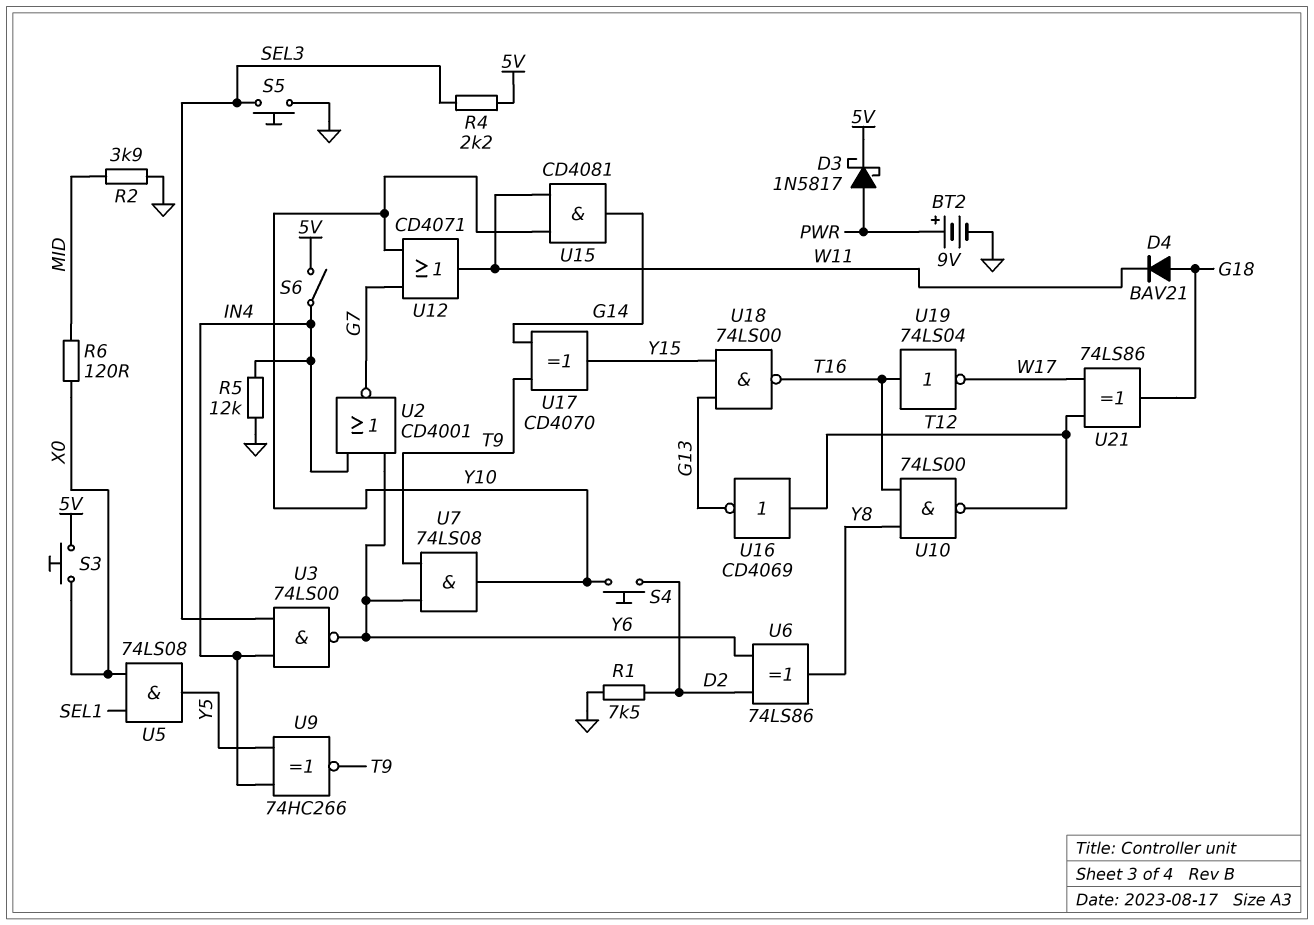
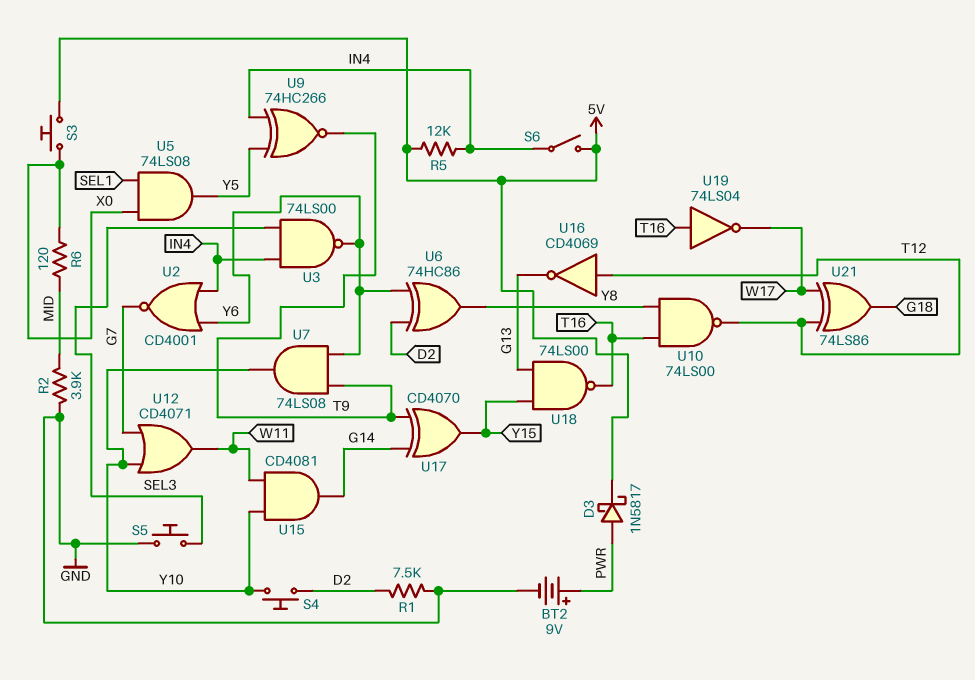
D4: diode BAV21 (A G18, K W11) -> none
R4: 2.2k (5V, SEL3) -> none
R5: 12k (GND, IN4) -> 12k (5V, IN4)
U6: XOR 74LS86 (in D2, in Y6, out Y8) -> XOR 74HC86 (in D2, in Y6, out Y8)

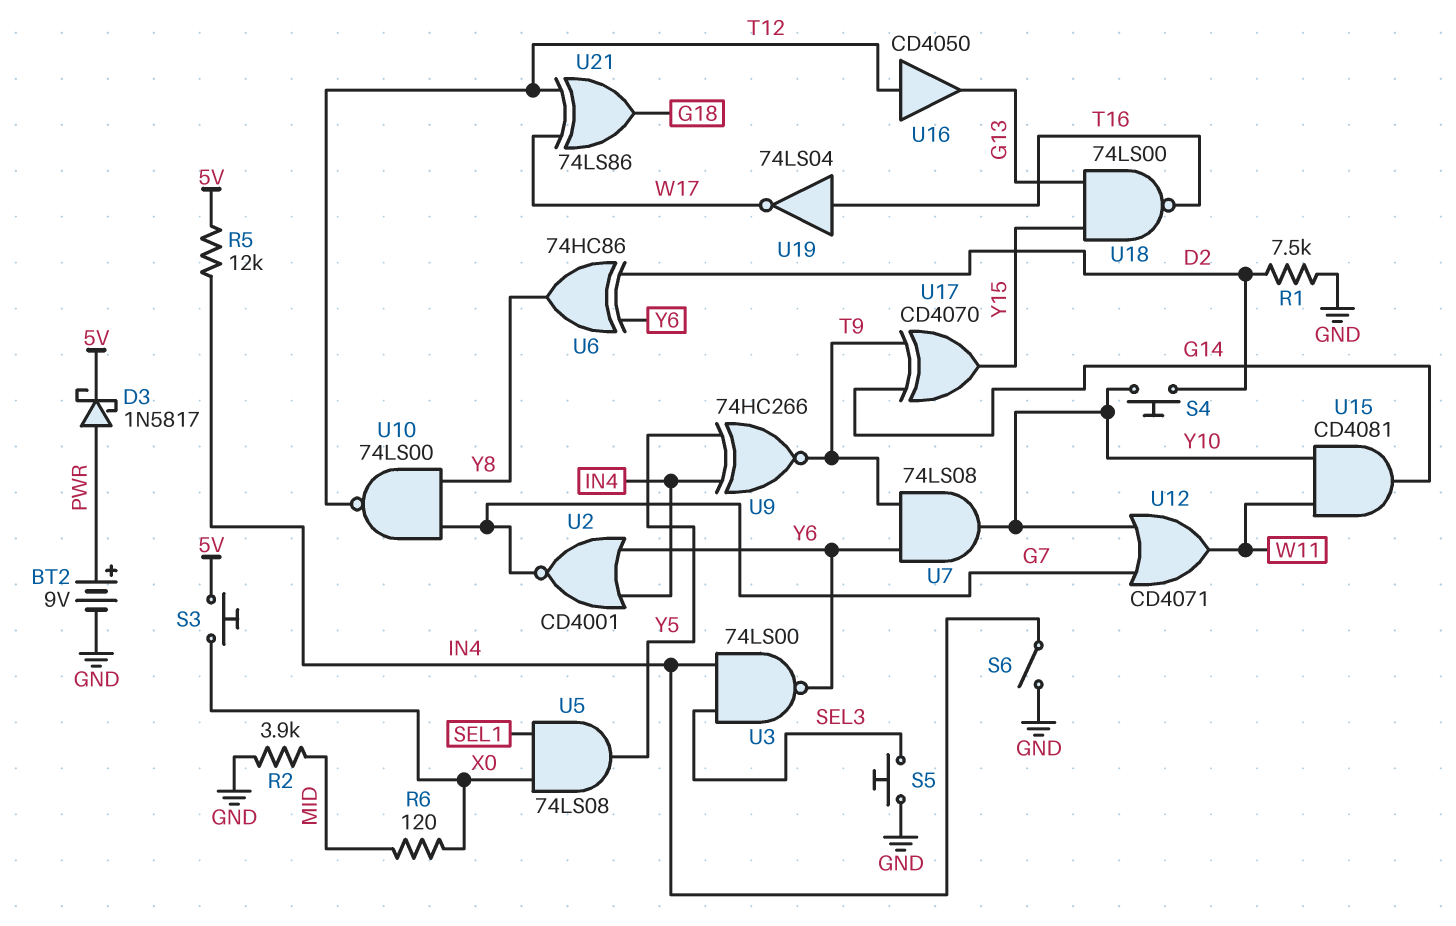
S6: switch (5V, IN4) -> switch (GND, IN4)
U10: NAND 74LS00 (in T16, in Y8, out T12) -> NAND 74LS00 (in G7, in Y8, out T12)
U16: NOT CD4069 (in T12, out G13) -> buffer CD4050 (in T12, out G13)

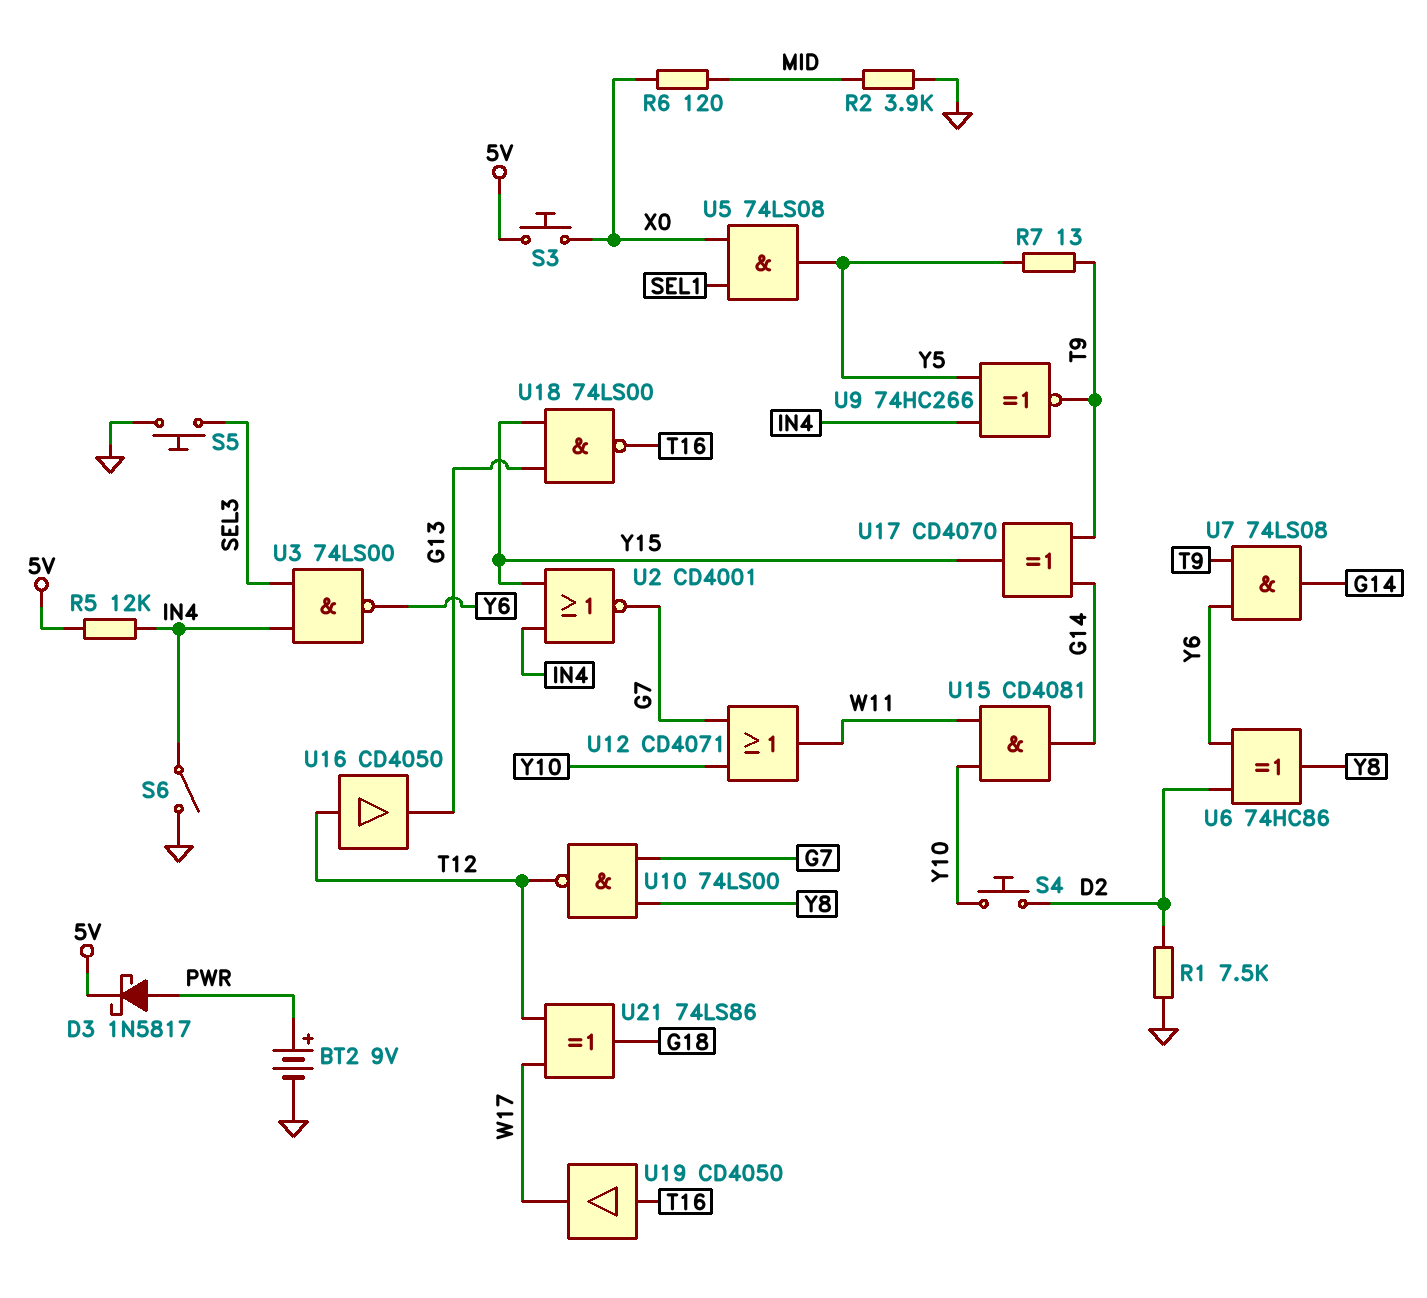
R7: none -> 13 (T9, Y5)
U2: NOR CD4001 (in IN4, in Y6, out G7) -> NOR CD4001 (in IN4, in Y15, out G7)
U7: AND 74LS08 (in T9, in Y6, out Y10) -> AND 74LS08 (in T9, in Y6, out G14)
U19: NOT 74LS04 (in T16, out W17) -> buffer CD4050 (in T16, out W17)

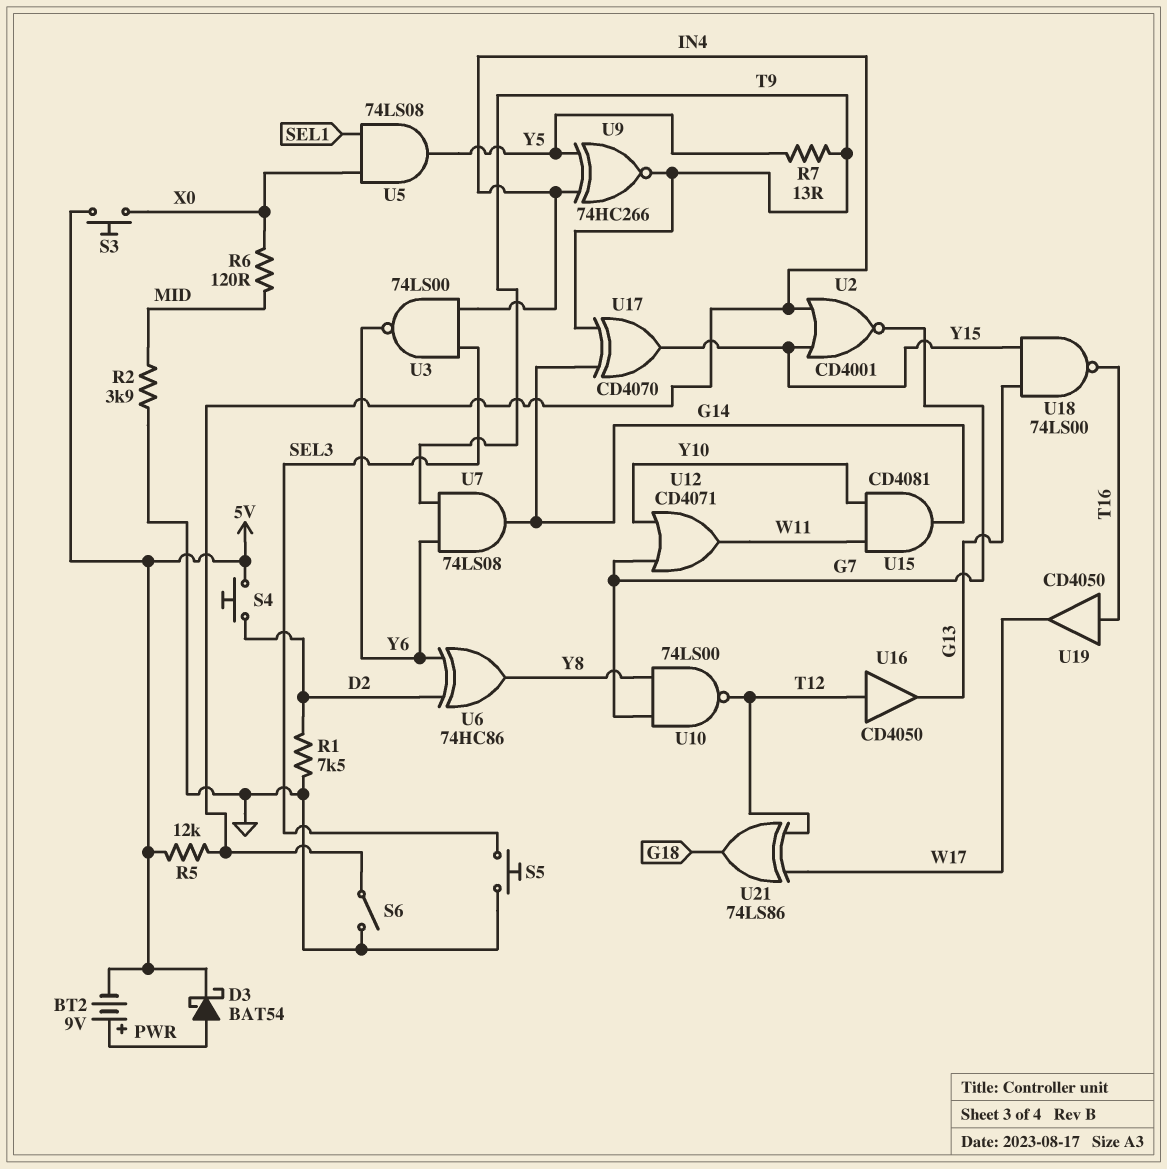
BT2: 9V (plus PWR, minus GND) -> 9V (plus PWR, minus 5V)
D3: schottky 1N5817 (A PWR, K 5V) -> schottky BAT54 (A PWR, K 5V)
S4: button (D2, Y10) -> button (5V, D2)

